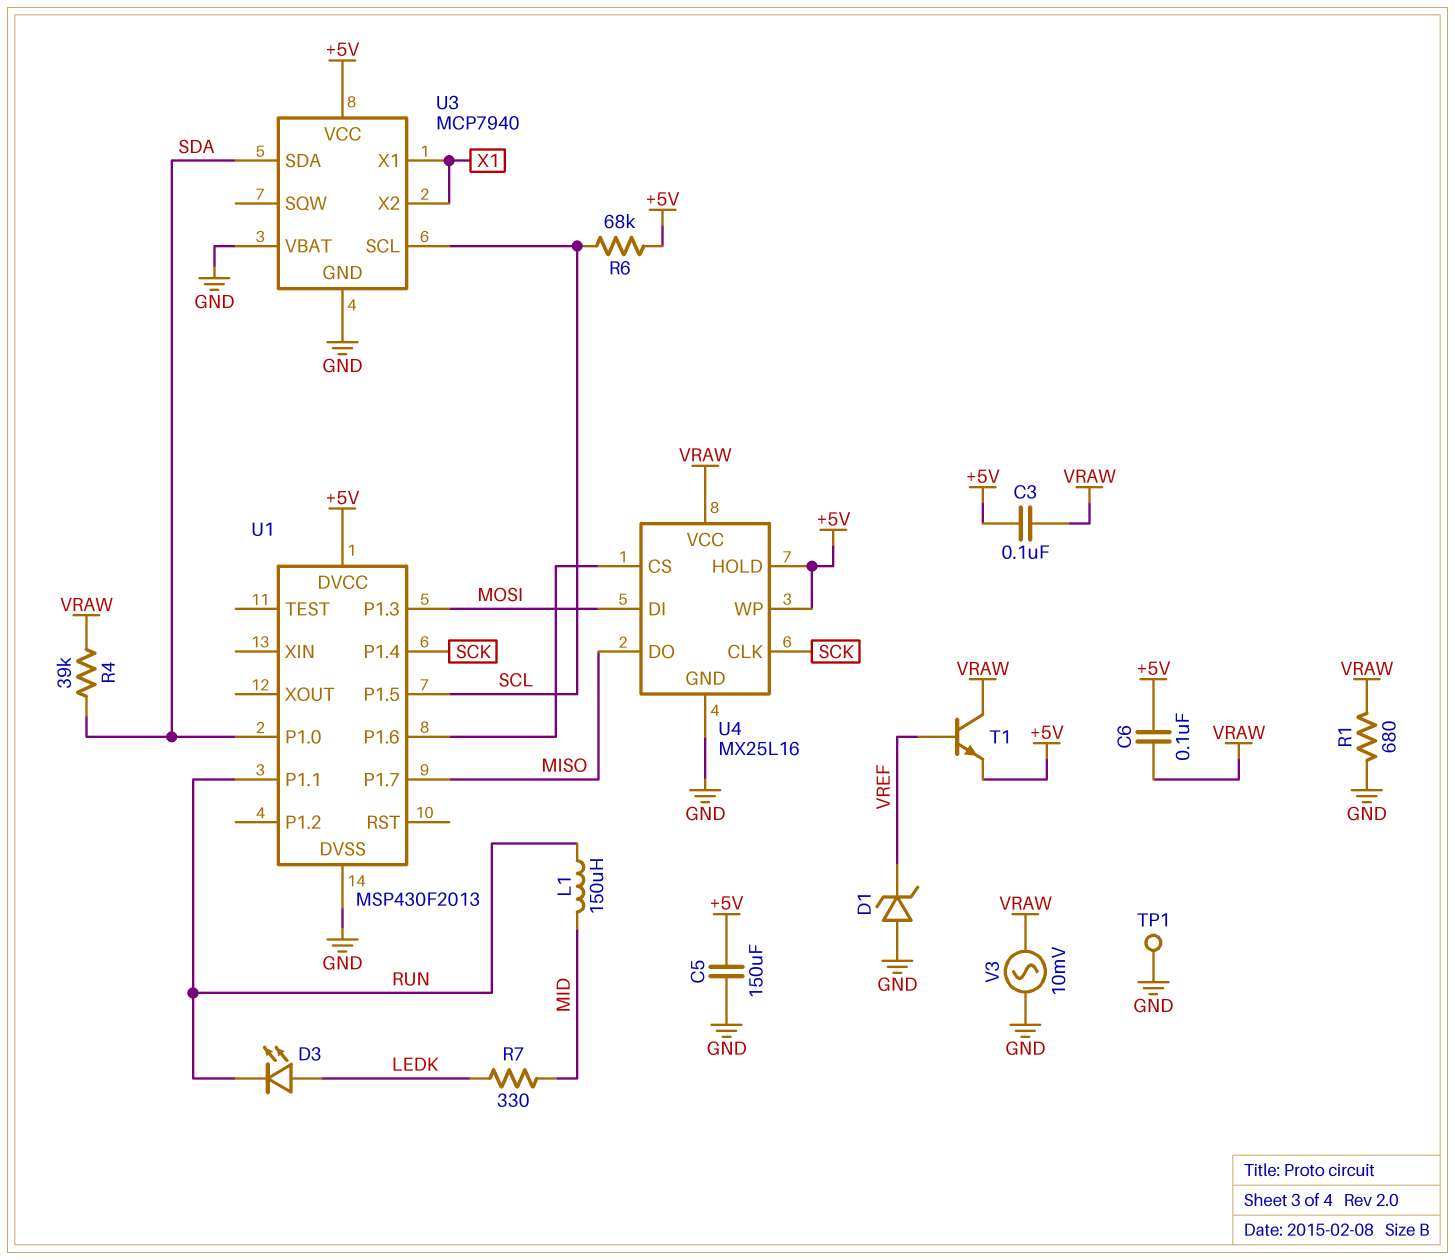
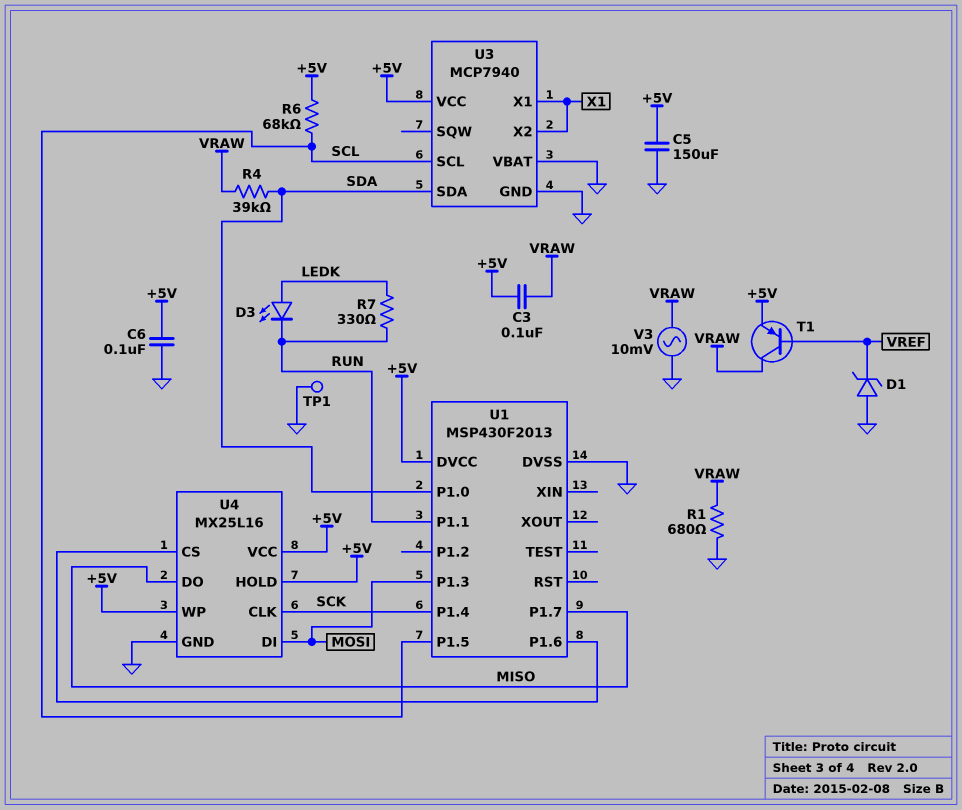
C6: 100nF (+5V, VRAW) -> 100nF (+5V, GND)
L1: 150uH (MID, RUN) -> none
R7: 330 (LEDK, MID) -> 330 (LEDK, RUN)
T1: NPN (B VREF, C VRAW, E +5V) -> PNP (B VREF, C VRAW, E +5V)
U4 pin VCC: VRAW -> +5V

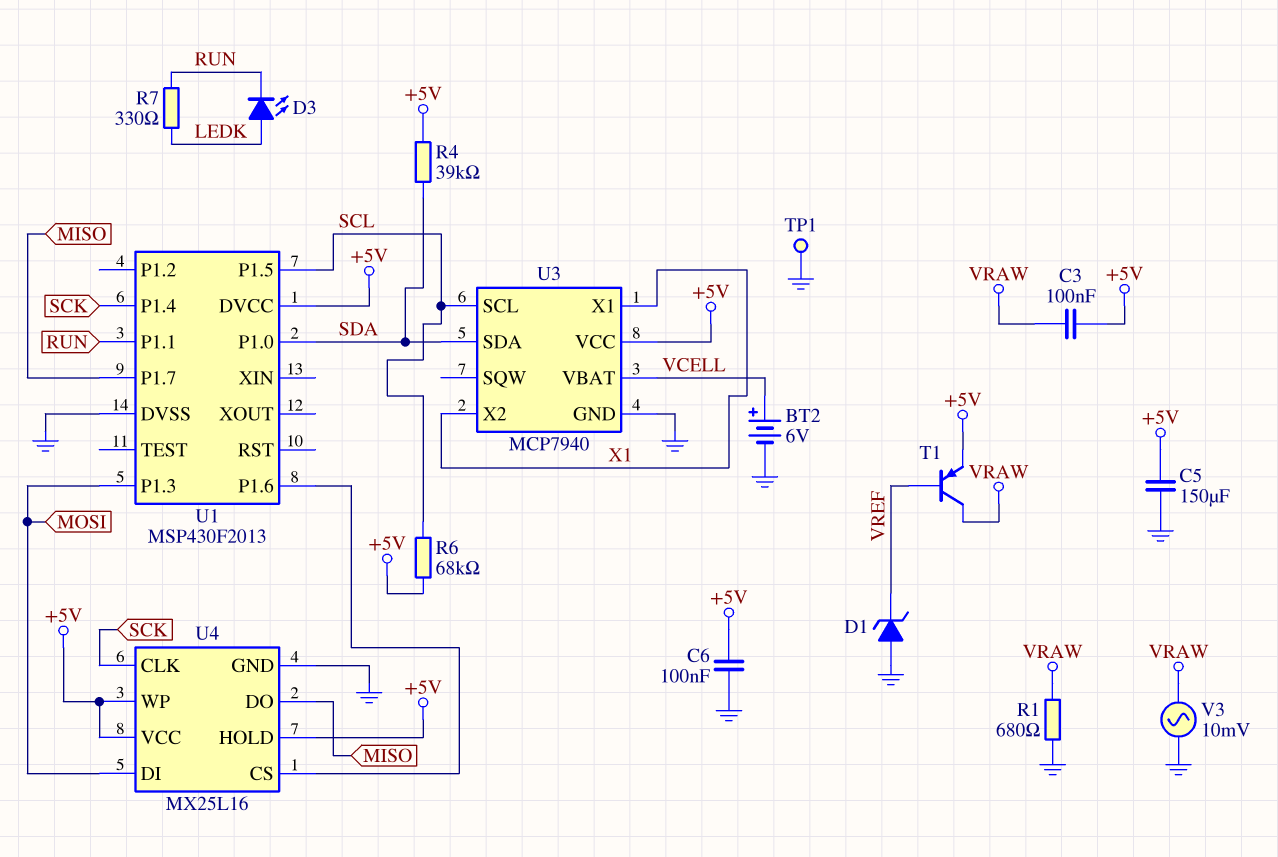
BT2: none -> 6V (plus VCELL, minus GND)
R4: 39k (SDA, VRAW) -> 39k (+5V, SDA)
U3 pin VBAT: GND -> VCELL

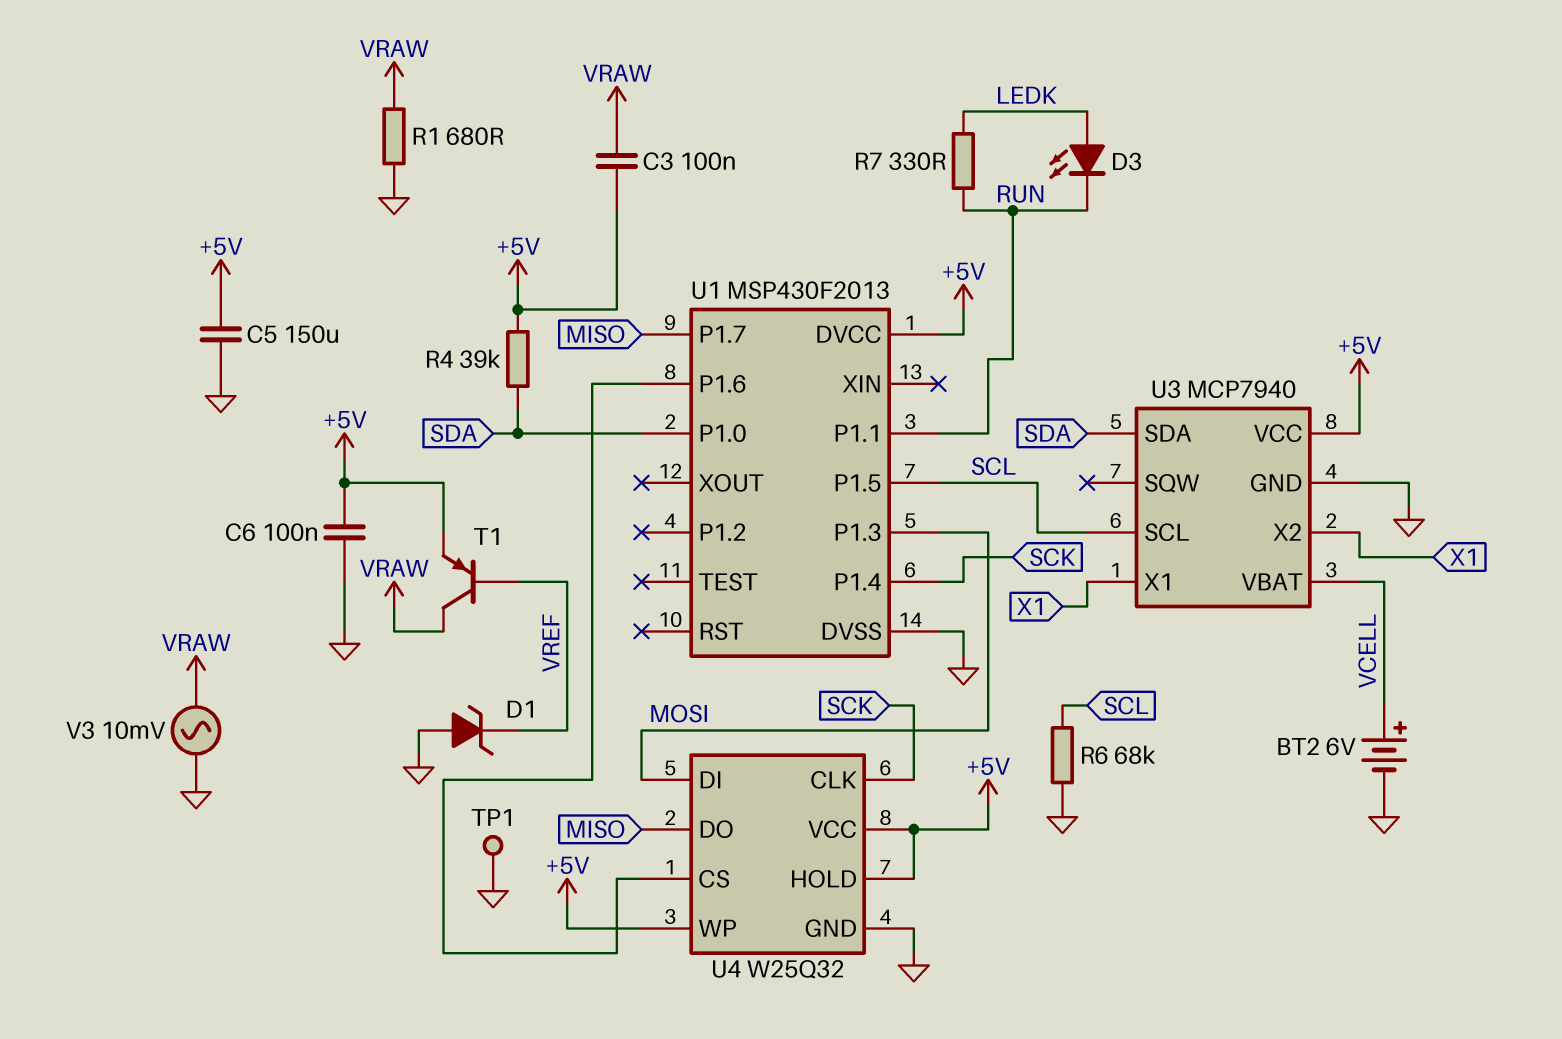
R6: 68k (+5V, SCL) -> 68k (GND, SCL)
U4: MX25L16 -> W25Q32

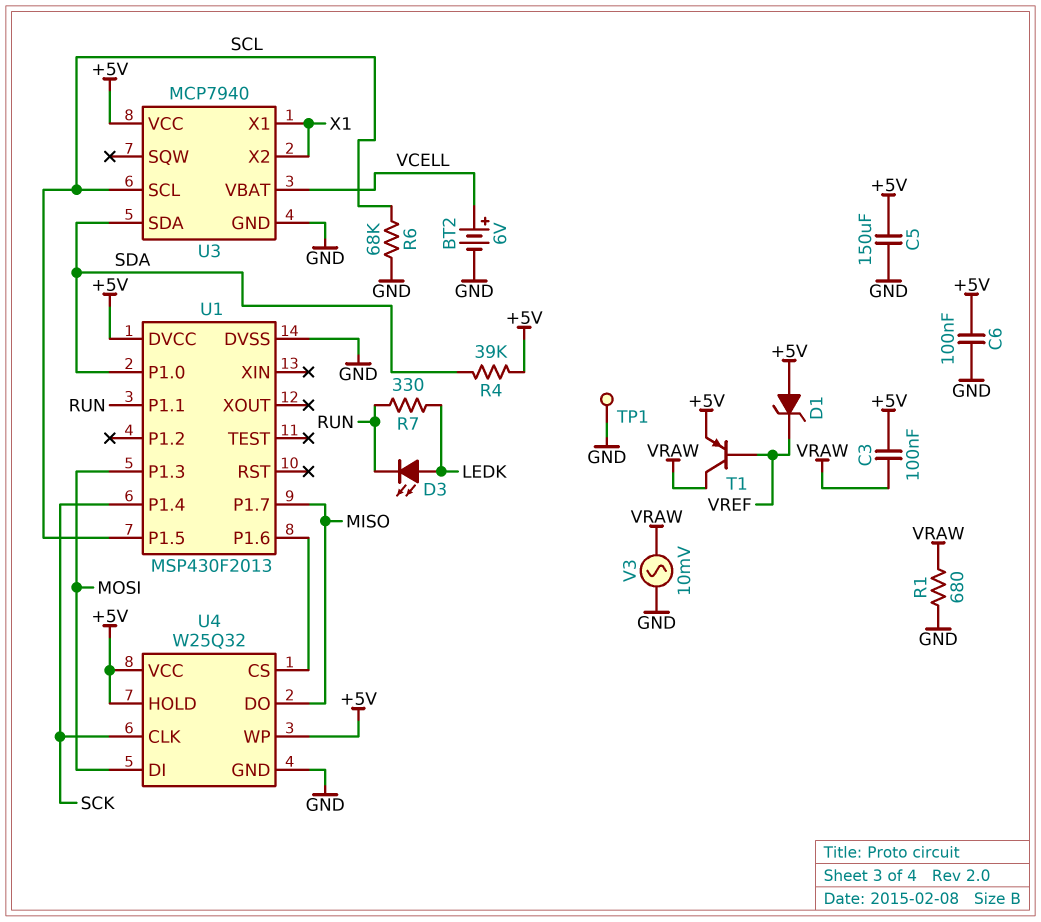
D1: zener (A GND, K VREF) -> zener (A +5V, K VREF)

